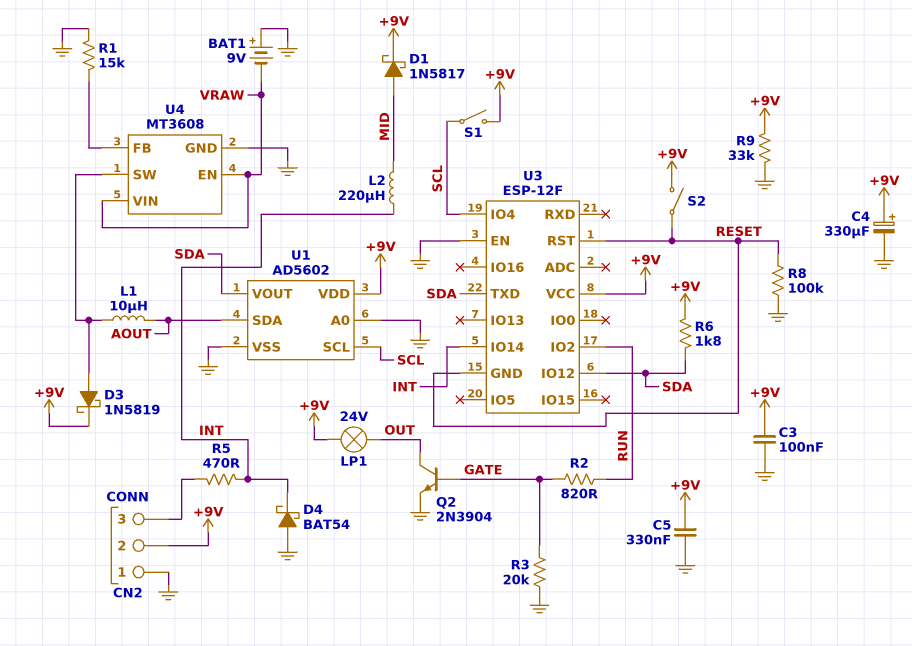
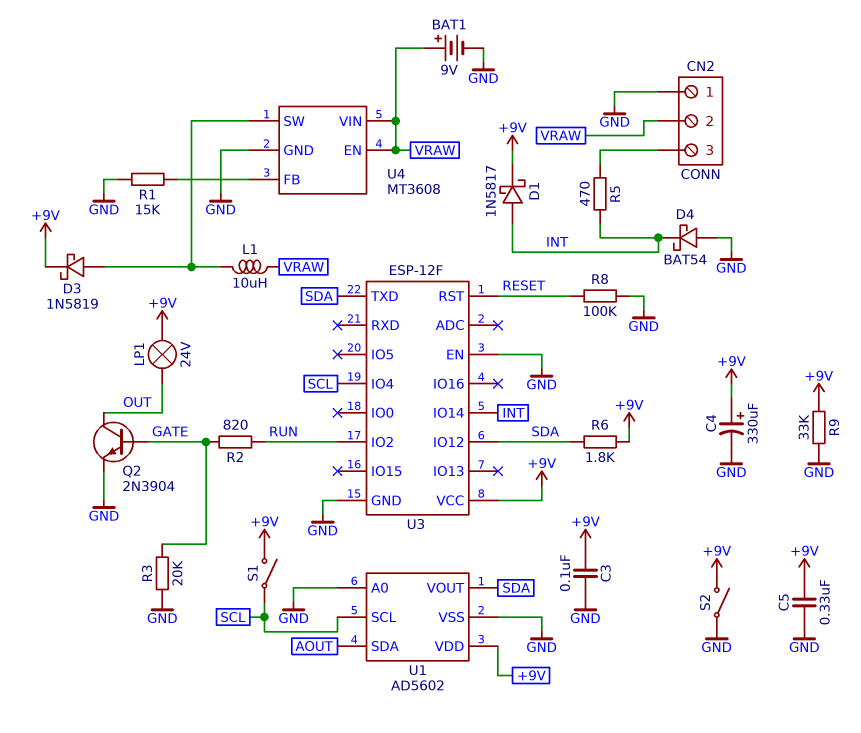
BAT1: 9V (plus GND, minus VRAW) -> 9V (plus VRAW, minus GND)
CN2 pin 2: +9V -> VRAW
D1: schottky 1N5817 (A MID, K +9V) -> schottky 1N5817 (A INT, K +9V)
L1: 10uH (AOUT, U4/SW) -> 10uH (U4/SW, VRAW)
L2: 220uH (INT, MID) -> none
S2: switch (+9V, RESET) -> switch (+9V, GND)
U3 pin GND: RESET -> GND

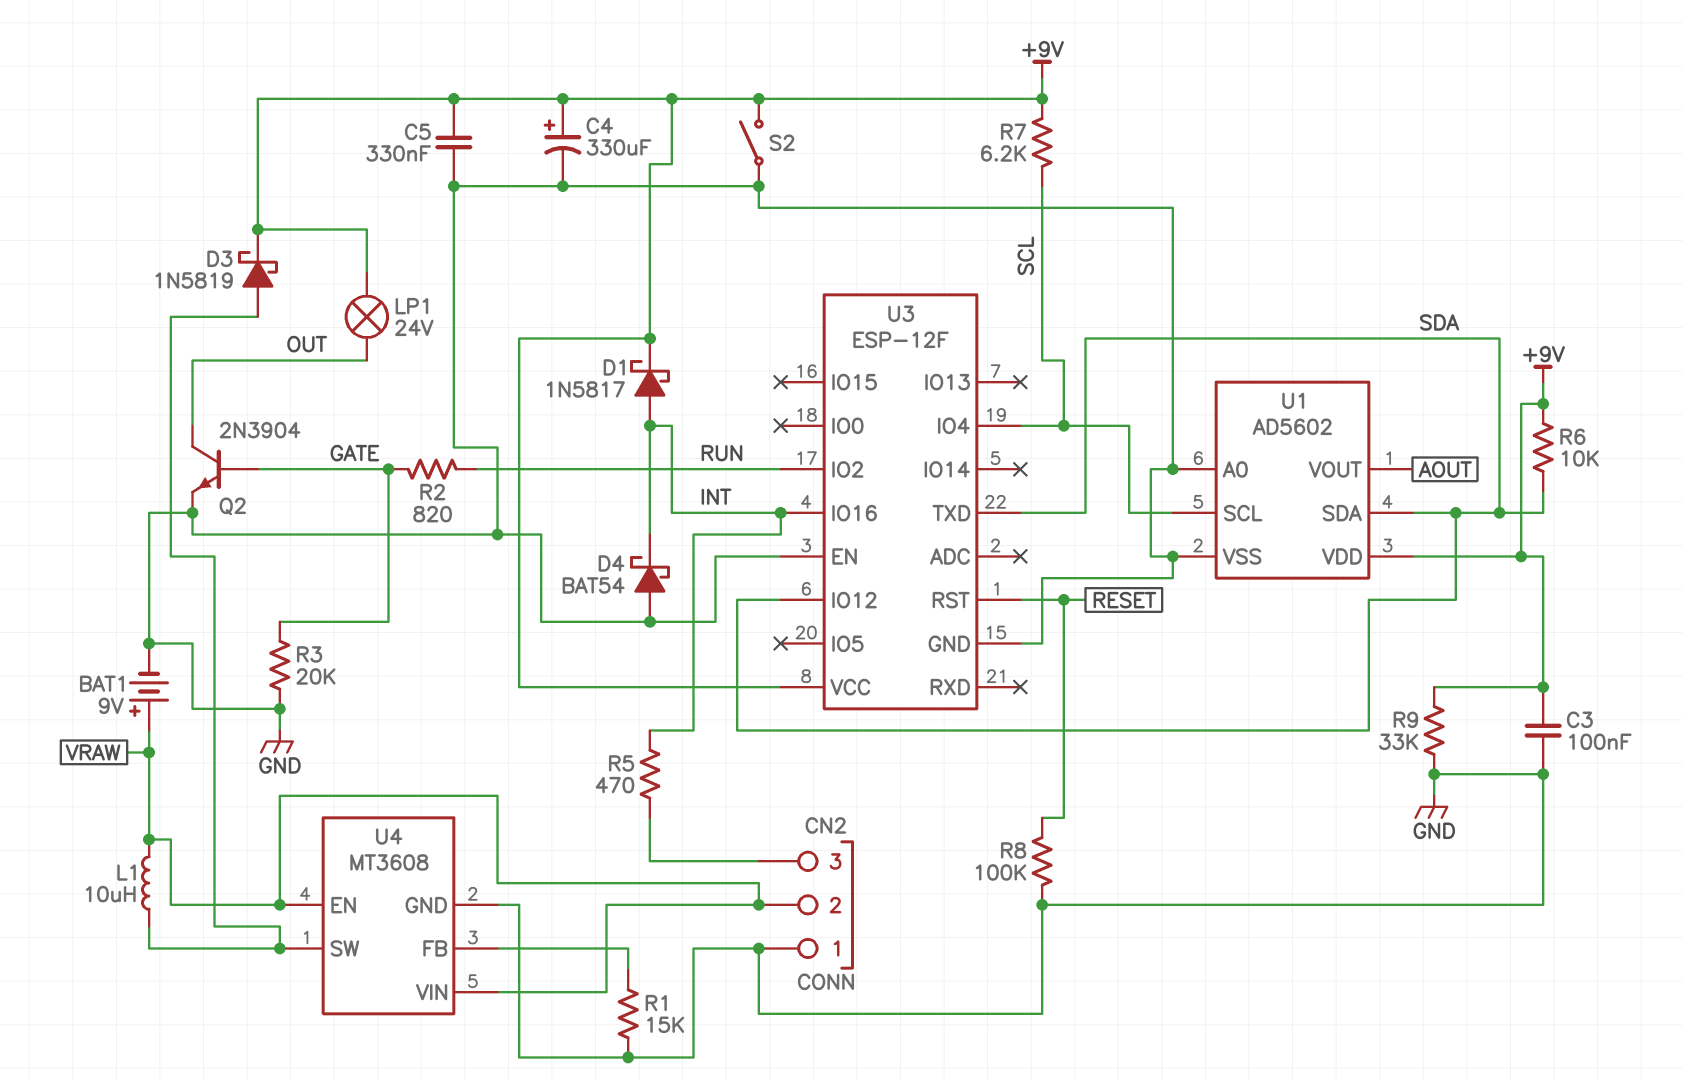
R6: 1.8k (+9V, SDA) -> 10k (+9V, SDA)
R7: none -> 6.2k (+9V, SCL)
S1: switch (+9V, SCL) -> none
U1 pin SDA: AOUT -> SDA
U1 pin VOUT: SDA -> AOUT
U3 pin IO14: INT -> none
U3 pin IO16: none -> INT

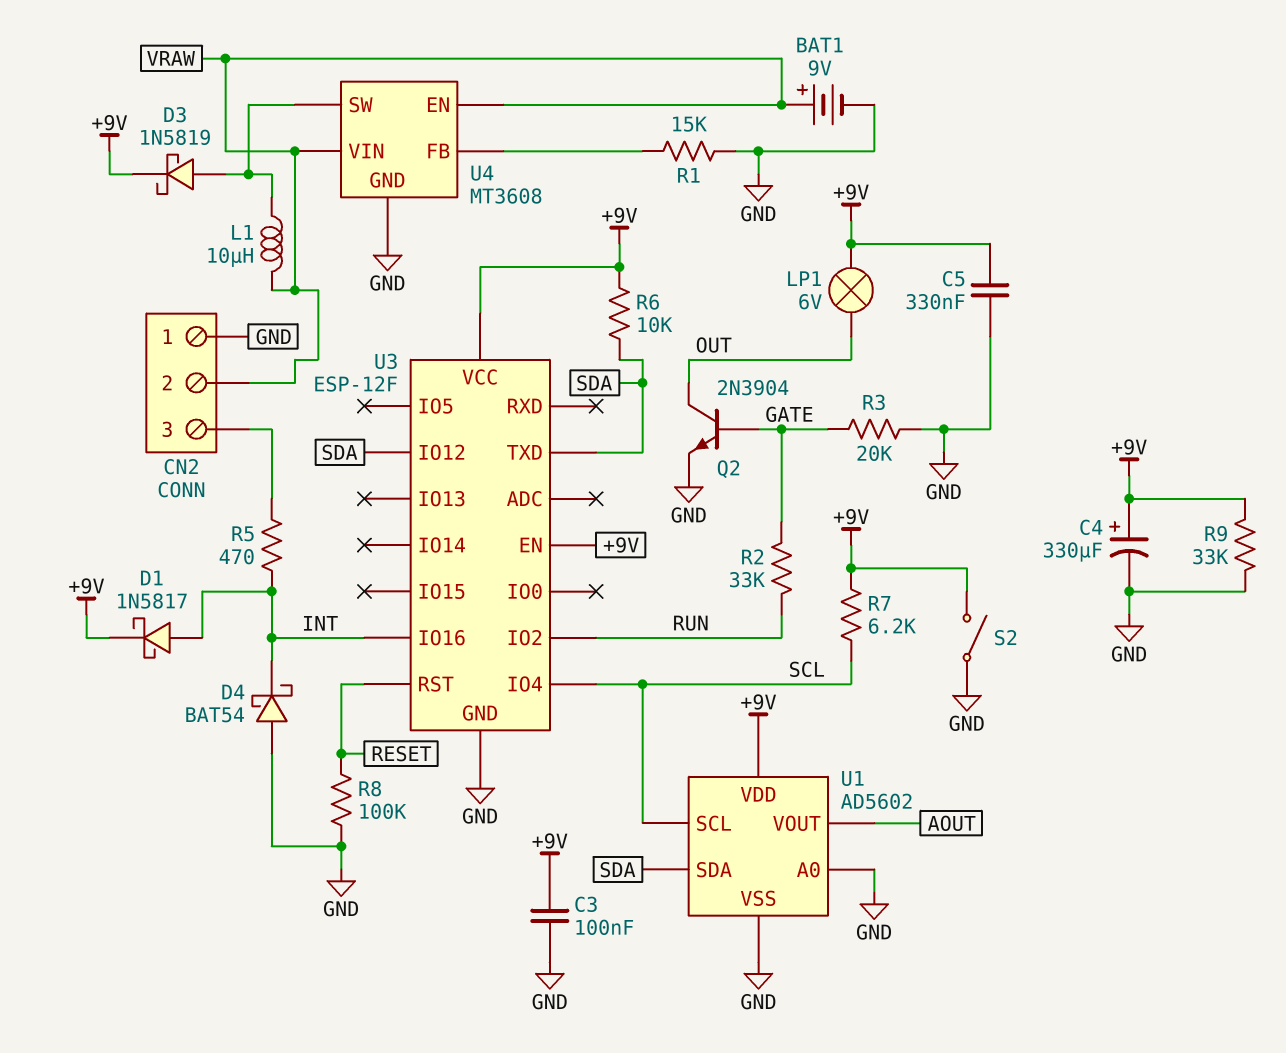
LP1: lamp 24V (+9V, OUT) -> lamp 6V (+9V, OUT)
R2: 820 (GATE, RUN) -> 33k (GATE, RUN)
U3 pin EN: GND -> +9V

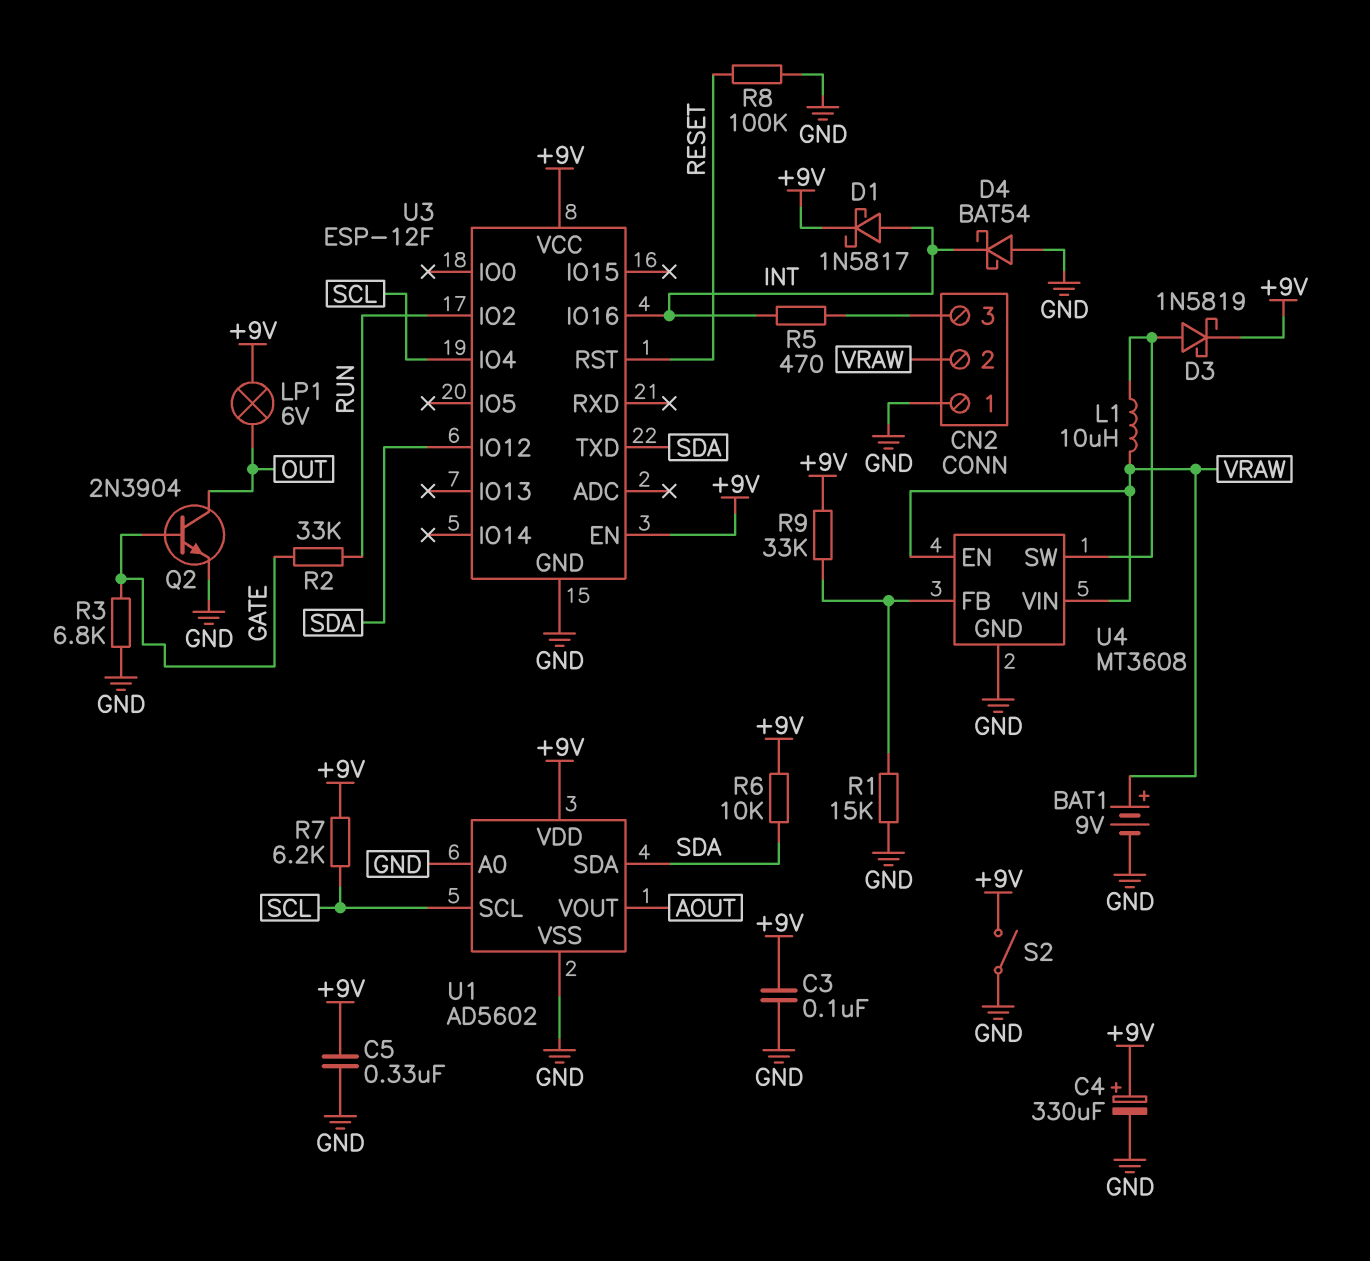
R3: 20k (GATE, GND) -> 6.8k (GATE, GND)
R9: 33k (+9V, GND) -> 33k (+9V, U4/FB)

